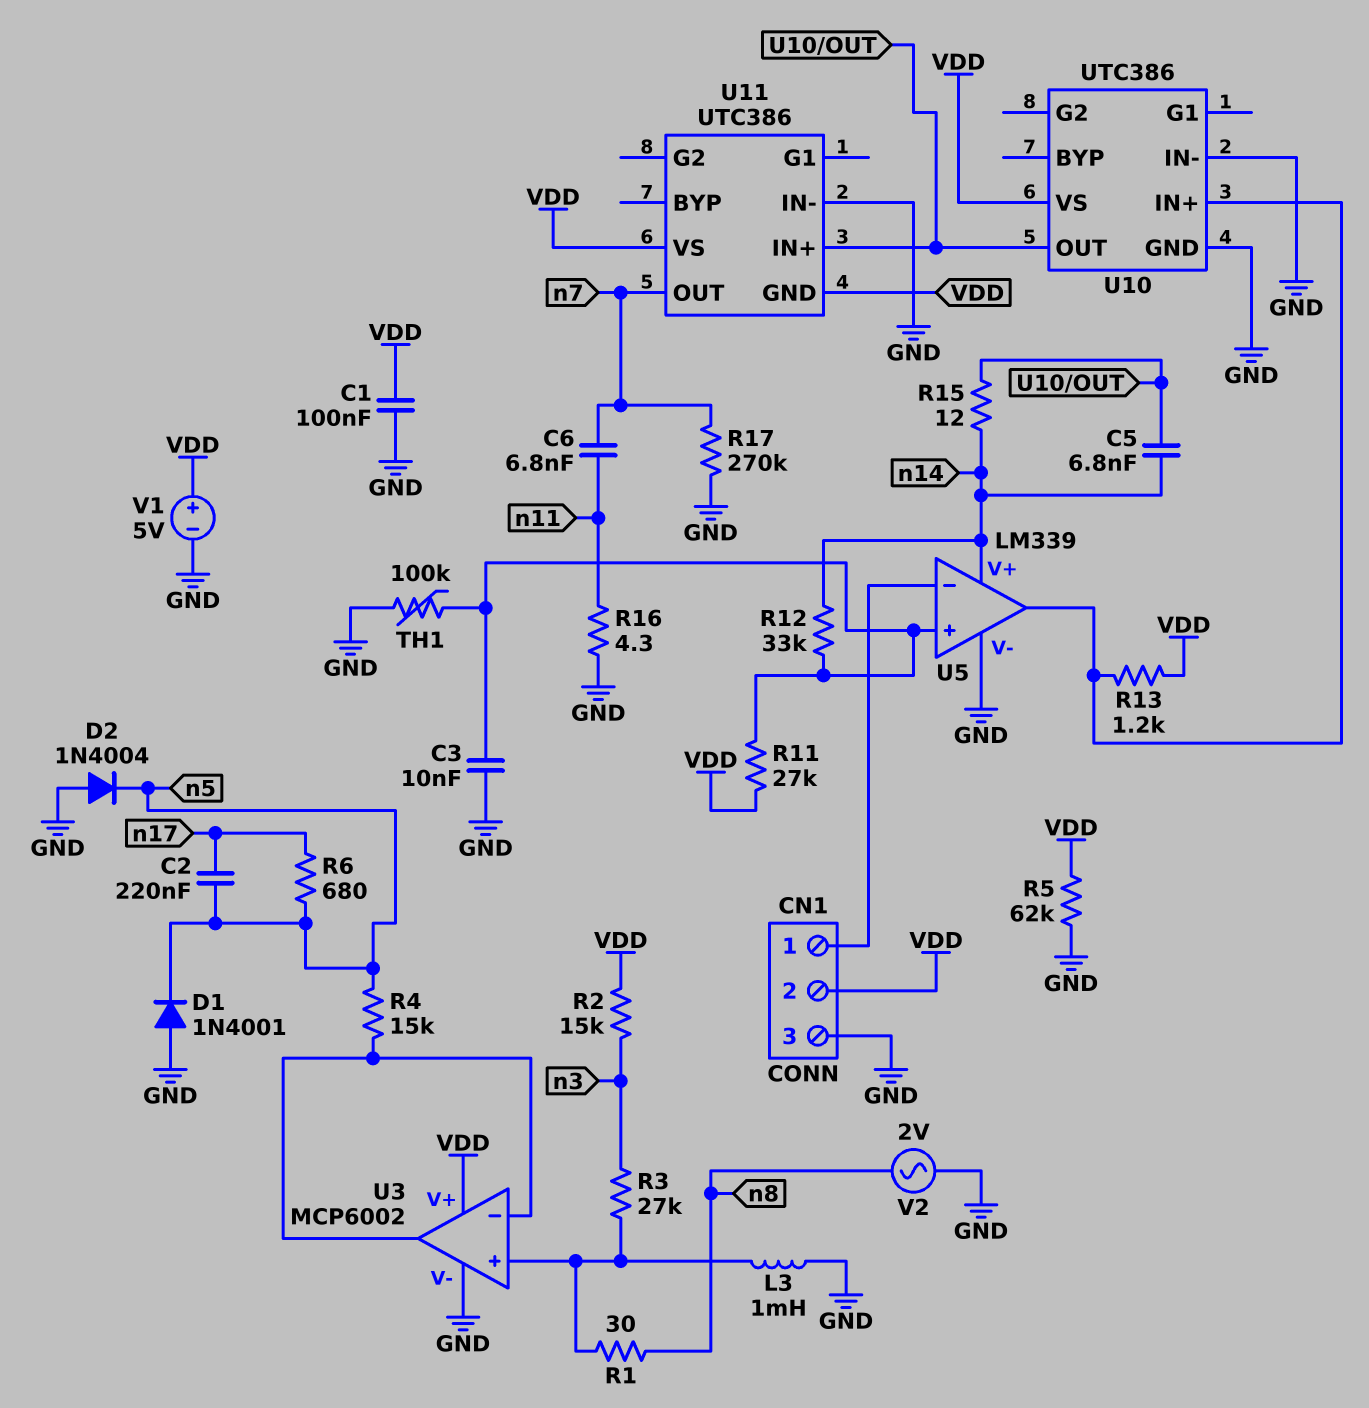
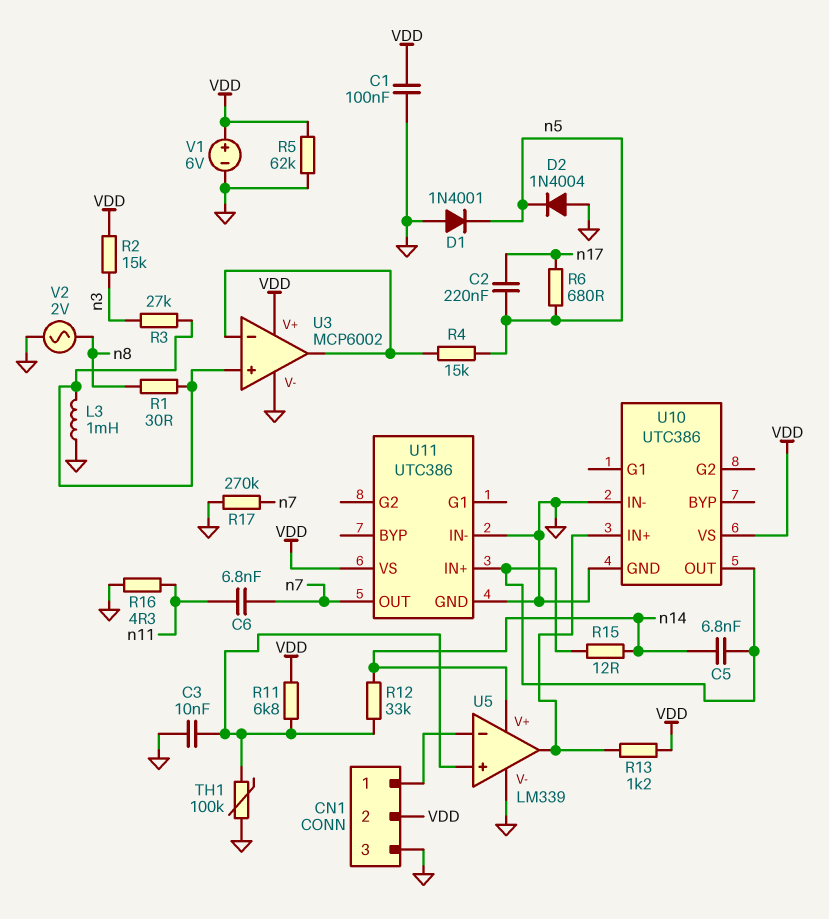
R11: 27k (U5/in+, VDD) -> 6.8k (U5/in+, VDD)
U11 pin GND: VDD -> GND
V1: 5V (plus VDD, minus GND) -> 6V (plus VDD, minus GND)

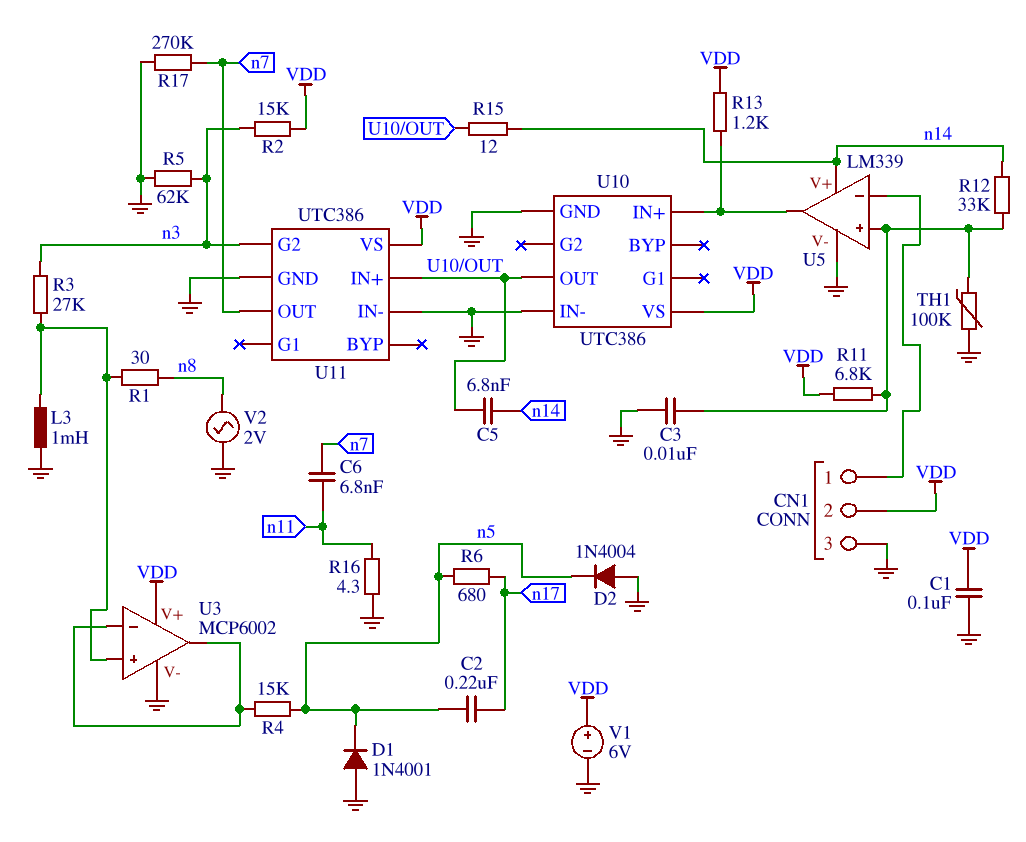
R5: 62k (GND, VDD) -> 62k (GND, n3)
U11 pin G2: none -> n3

